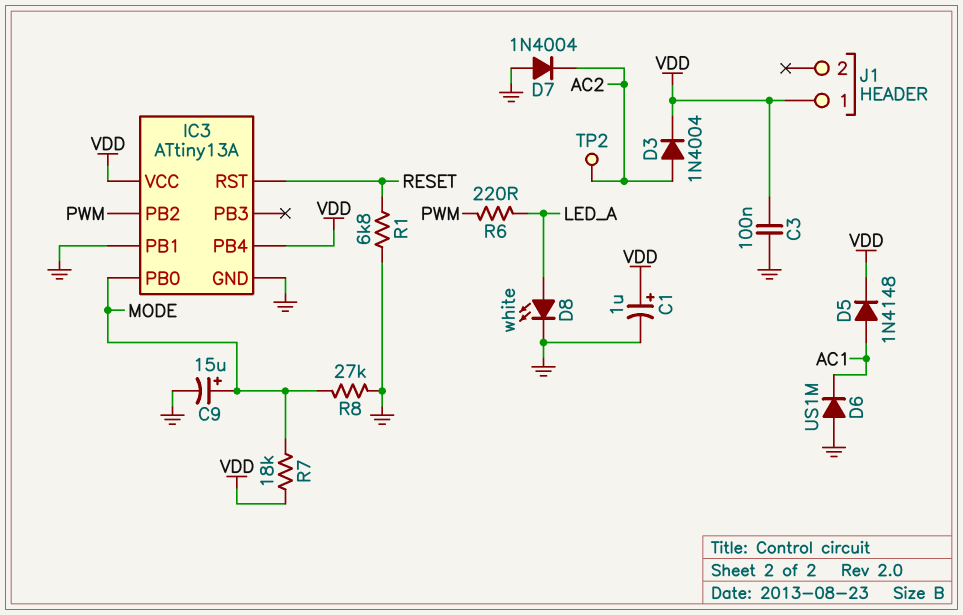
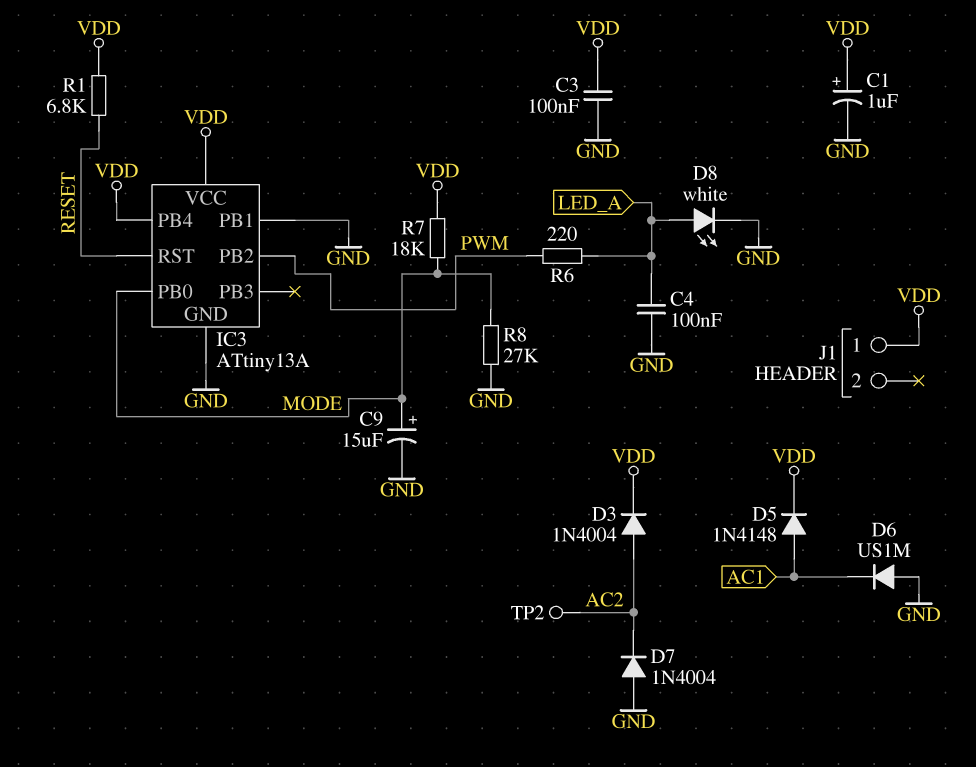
C4: none -> 100nF (GND, LED_A)
R1: 6.8k (GND, RESET) -> 6.8k (RESET, VDD)

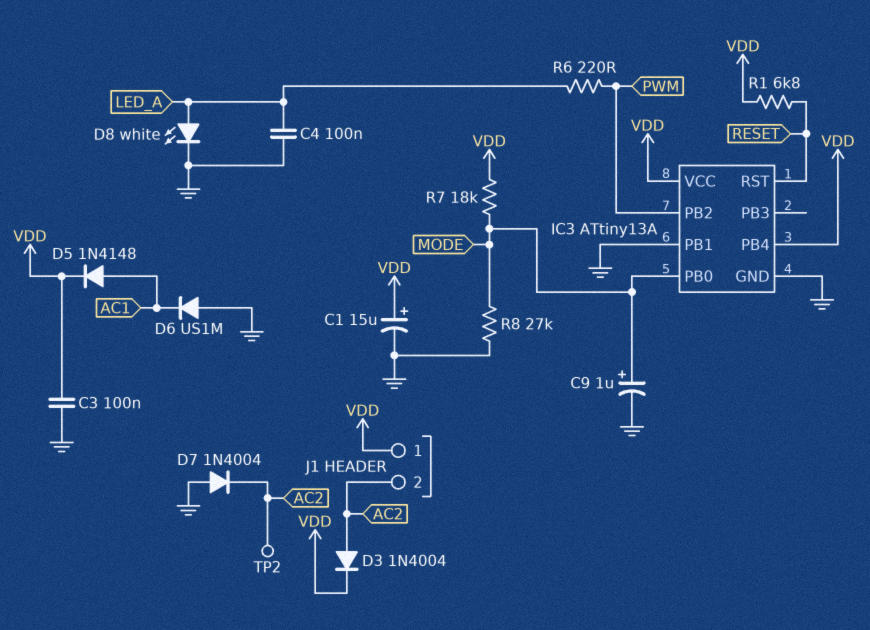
C1: 1uF (plus VDD, minus GND) -> 15uF (plus VDD, minus GND)
C9: 15uF (plus MODE, minus GND) -> 1uF (plus MODE, minus GND)
J1 pin 2: none -> AC2

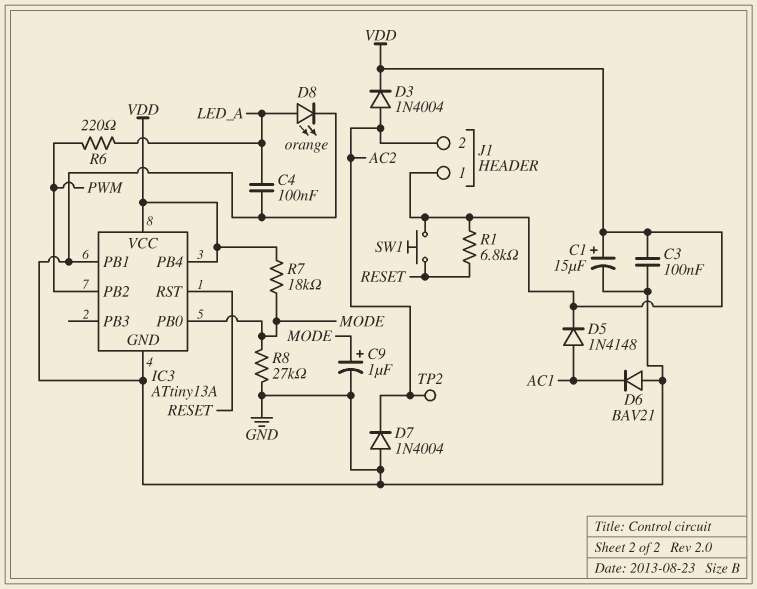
D6: diode US1M (A GND, K AC1) -> diode BAV21 (A GND, K AC1)
D8: LED white (A LED_A, K GND) -> LED orange (A LED_A, K GND)
SW1: none -> button (RESET, VDD)

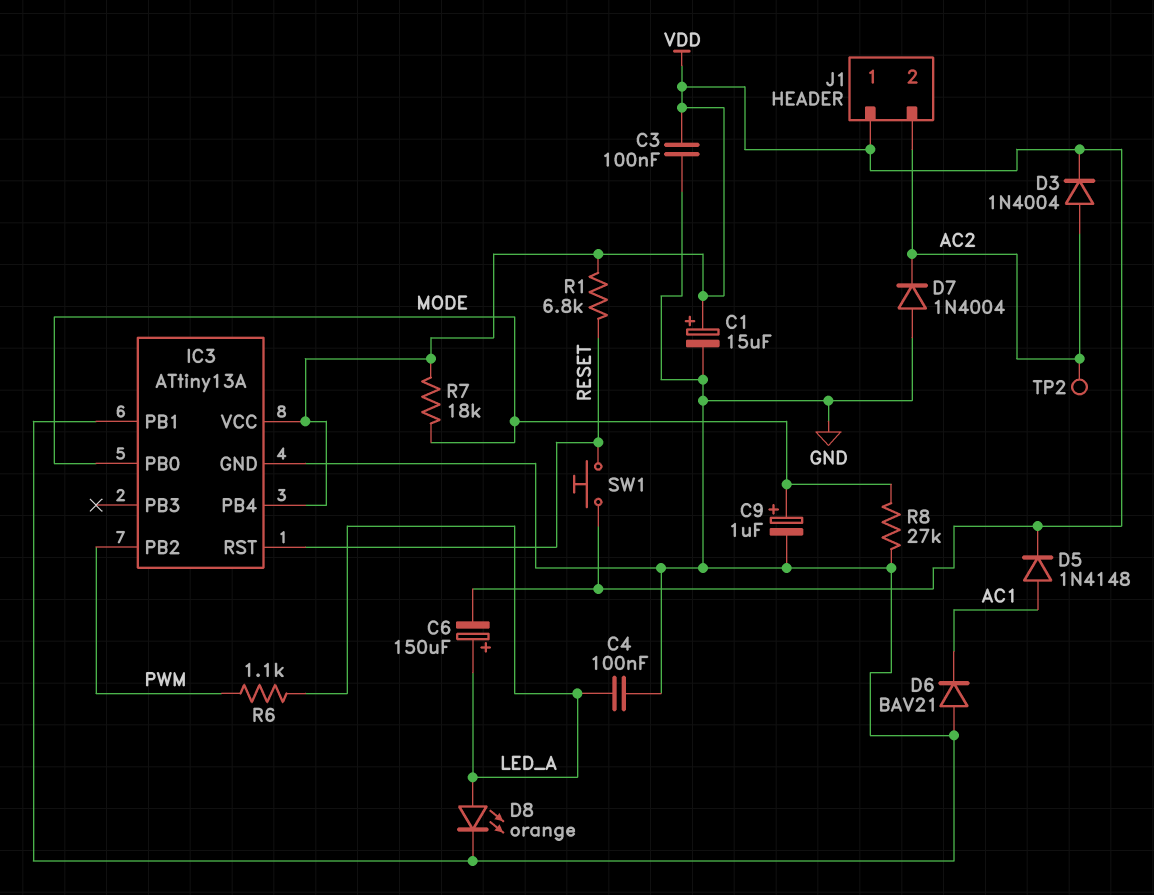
C6: none -> 150uF (plus LED_A, minus VDD)
R6: 220 (LED_A, PWM) -> 1.1k (LED_A, PWM)

